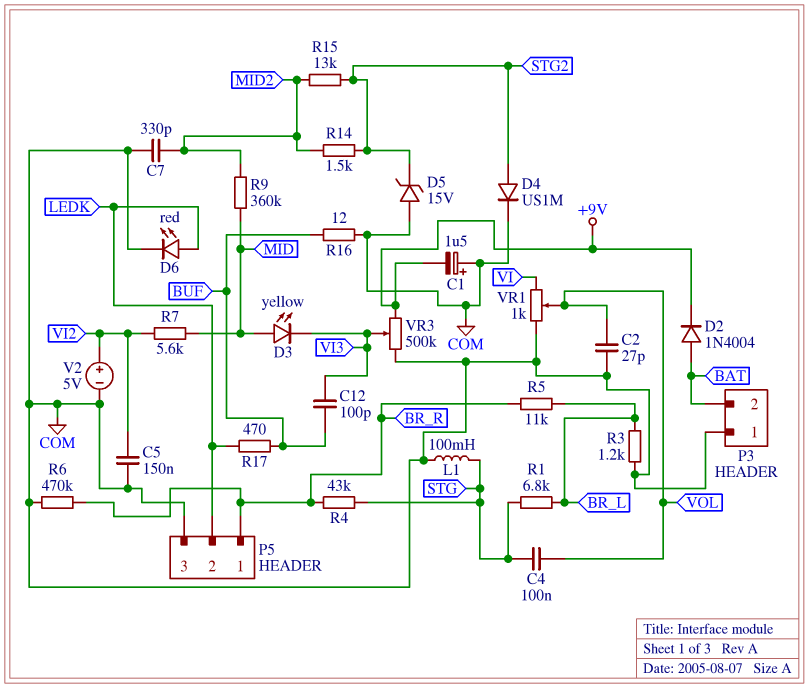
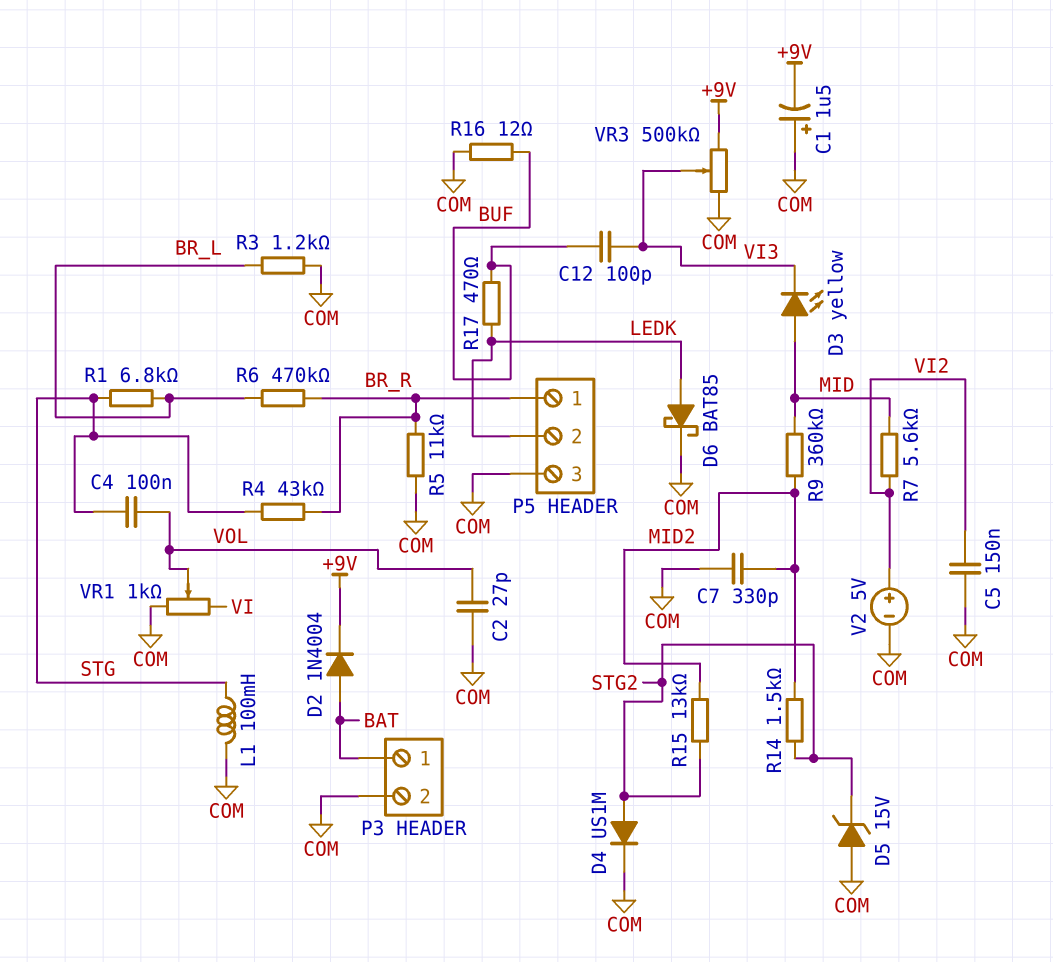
D6: LED red (A LEDK, K COM) -> schottky BAT85 (A LEDK, K COM)
P3 pin 1: COM -> BAT
P3 pin 2: BAT -> COM
R5: 11k (BR_L, BR_R) -> 11k (BR_R, COM)
R6: 470k (BR_R, COM) -> 470k (BR_L, BR_R)

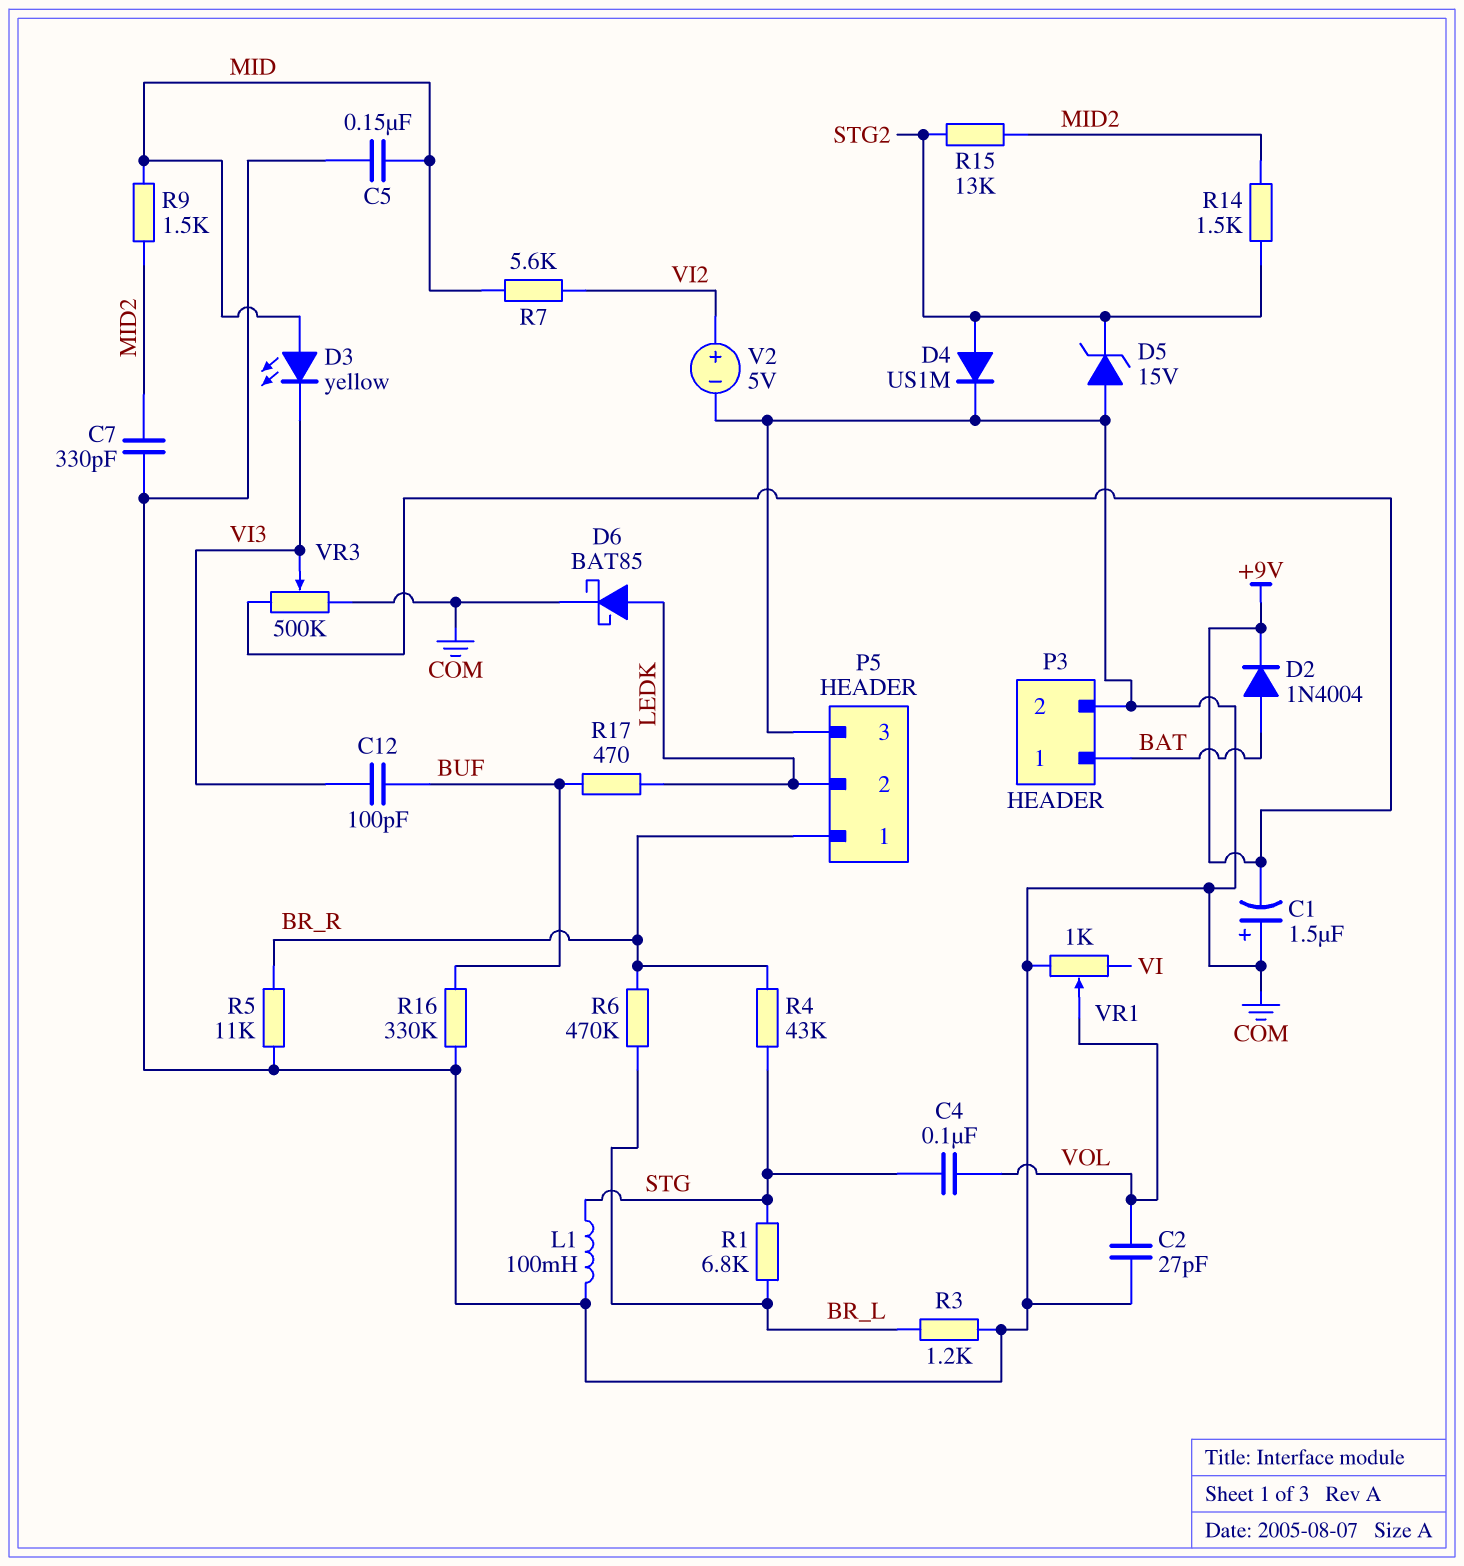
C5: 150nF (COM, VI2) -> 150nF (COM, MID)
R9: 360k (MID, MID2) -> 1.5k (MID, MID2)
R16: 12 (BUF, COM) -> 330k (BUF, COM)

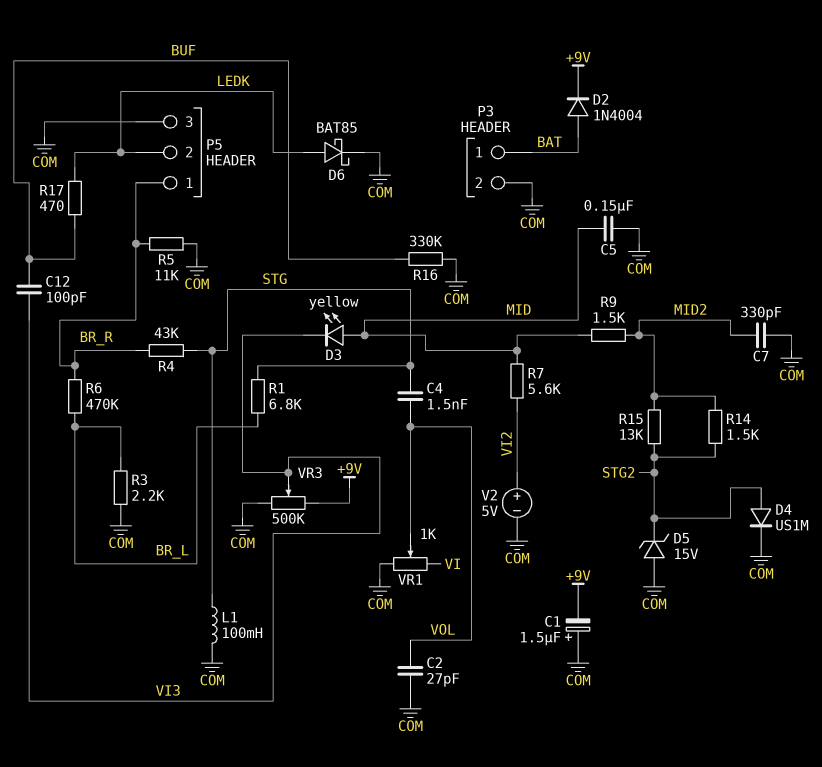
C4: 100nF (STG, VOL) -> 1.5nF (STG, VOL)
R3: 1.2k (BR_L, COM) -> 2.2k (BR_L, COM)

